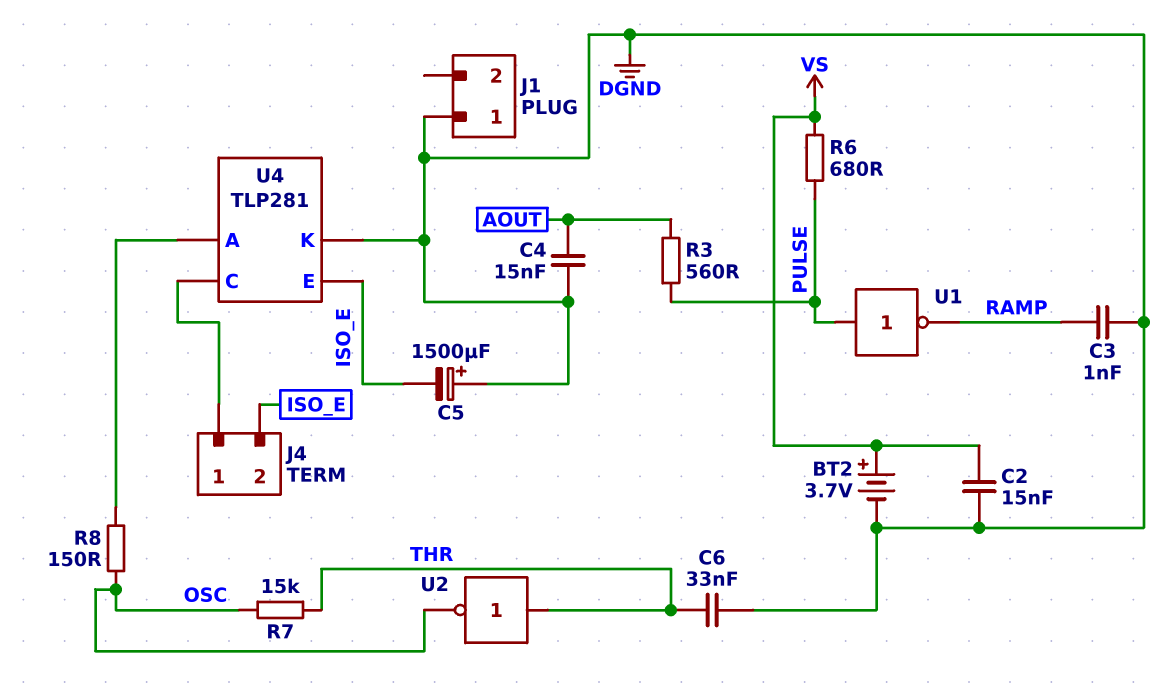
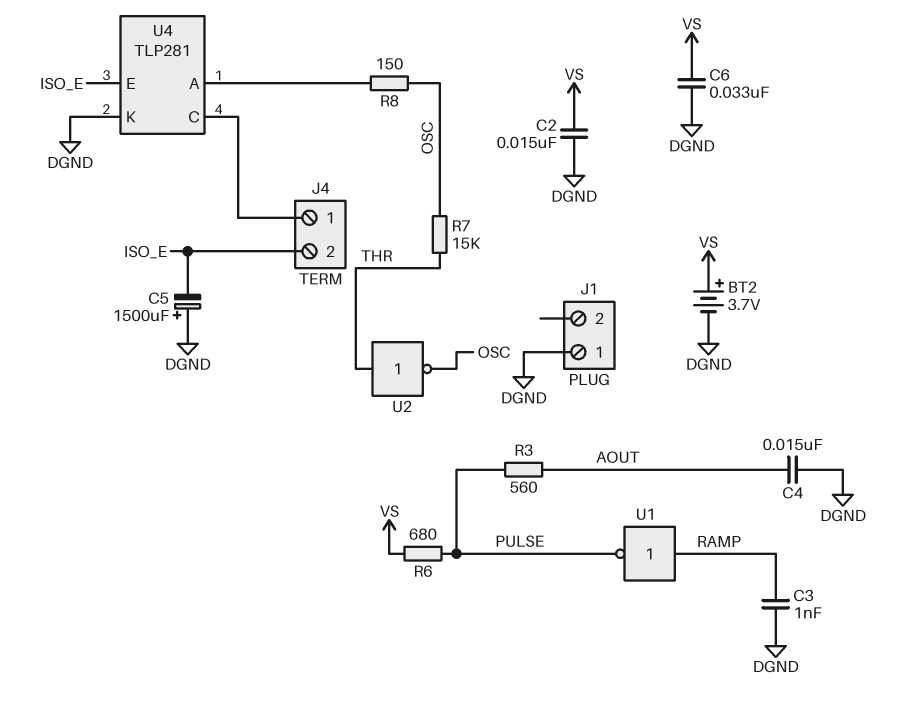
C6: 33nF (DGND, THR) -> 33nF (DGND, VS)
U1: NOT (in PULSE, out RAMP) -> NOT (in RAMP, out PULSE)

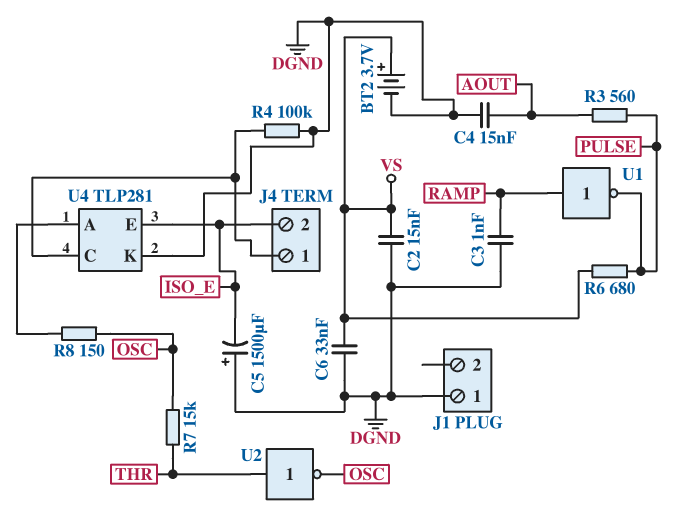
R4: none -> 100k (DGND, J4/1)

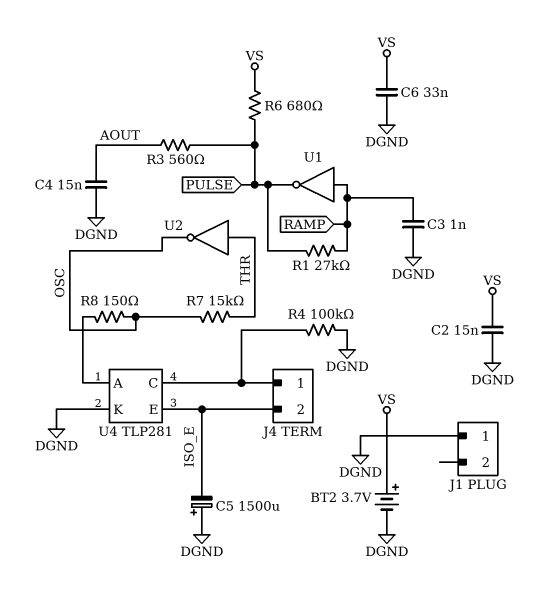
R1: none -> 27k (PULSE, RAMP)

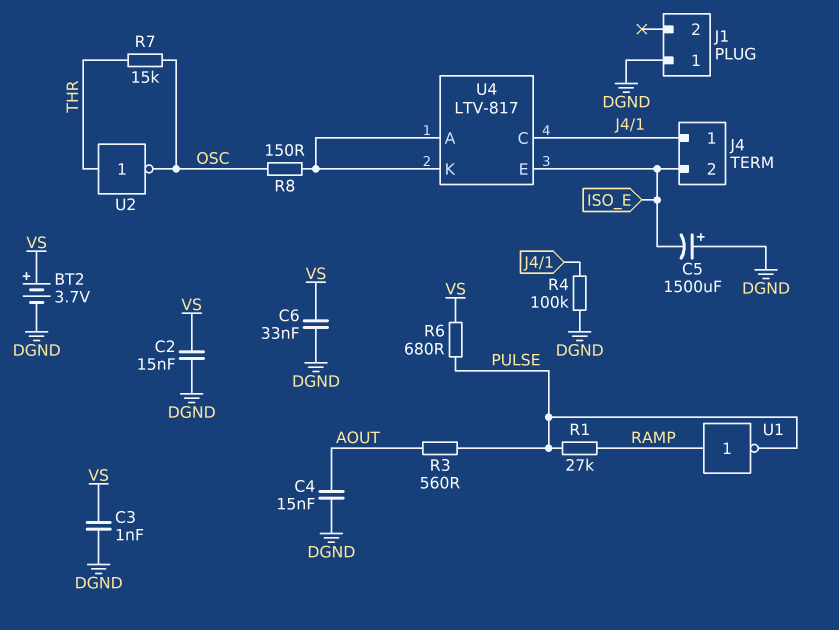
C3: 1nF (DGND, RAMP) -> 1nF (DGND, VS)
U4: TLP281 -> LTV-817
U4 pin K: DGND -> U4/A

